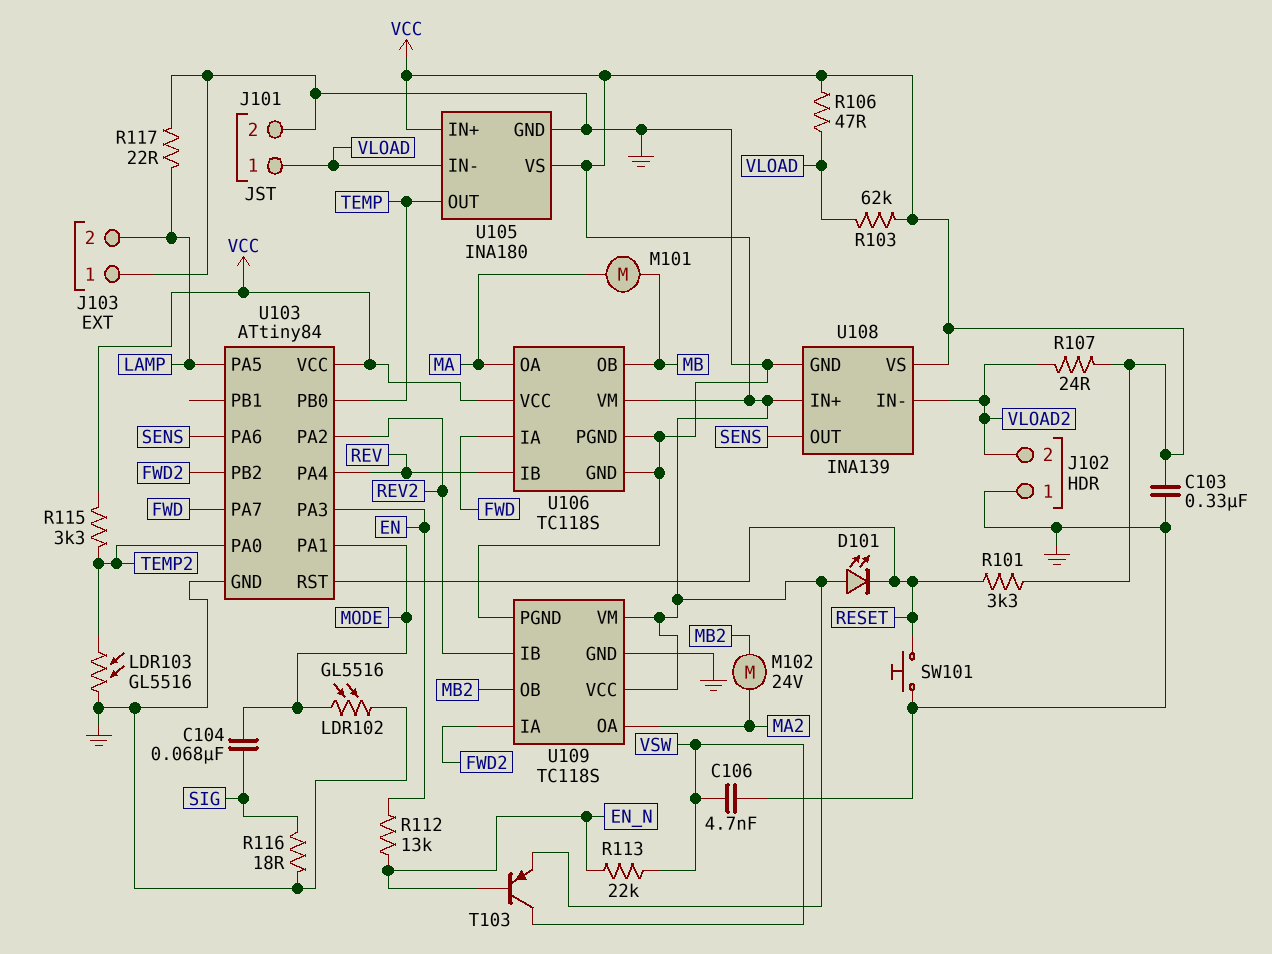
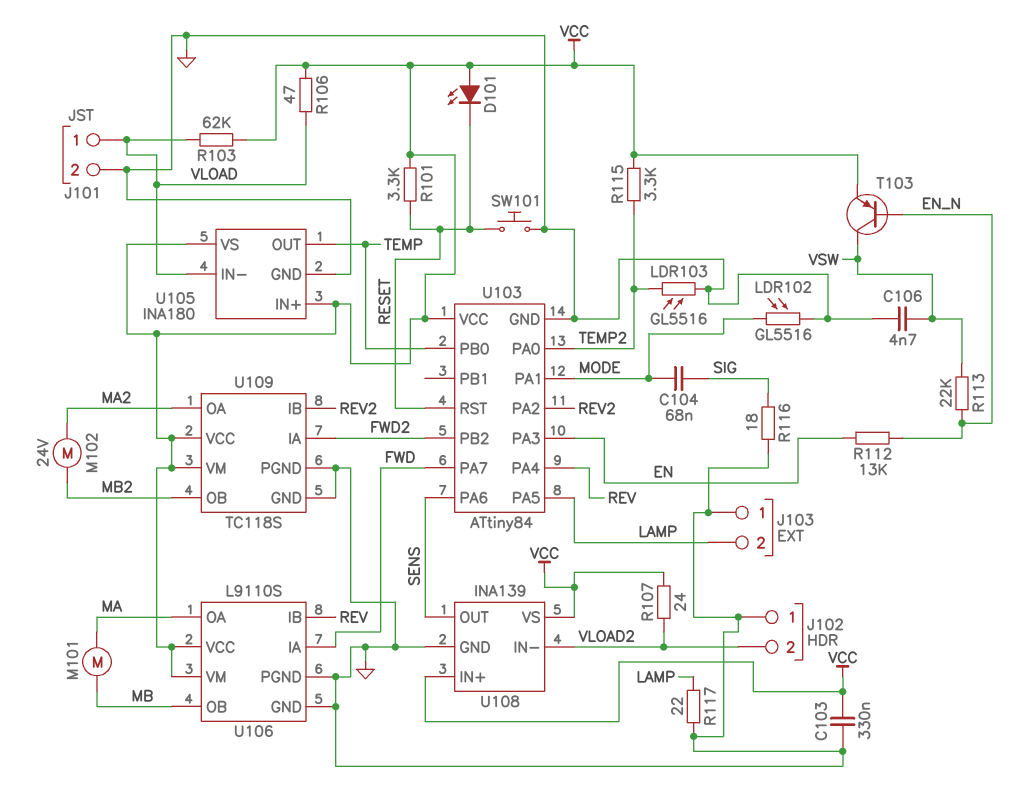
U106: TC118S -> L9110S

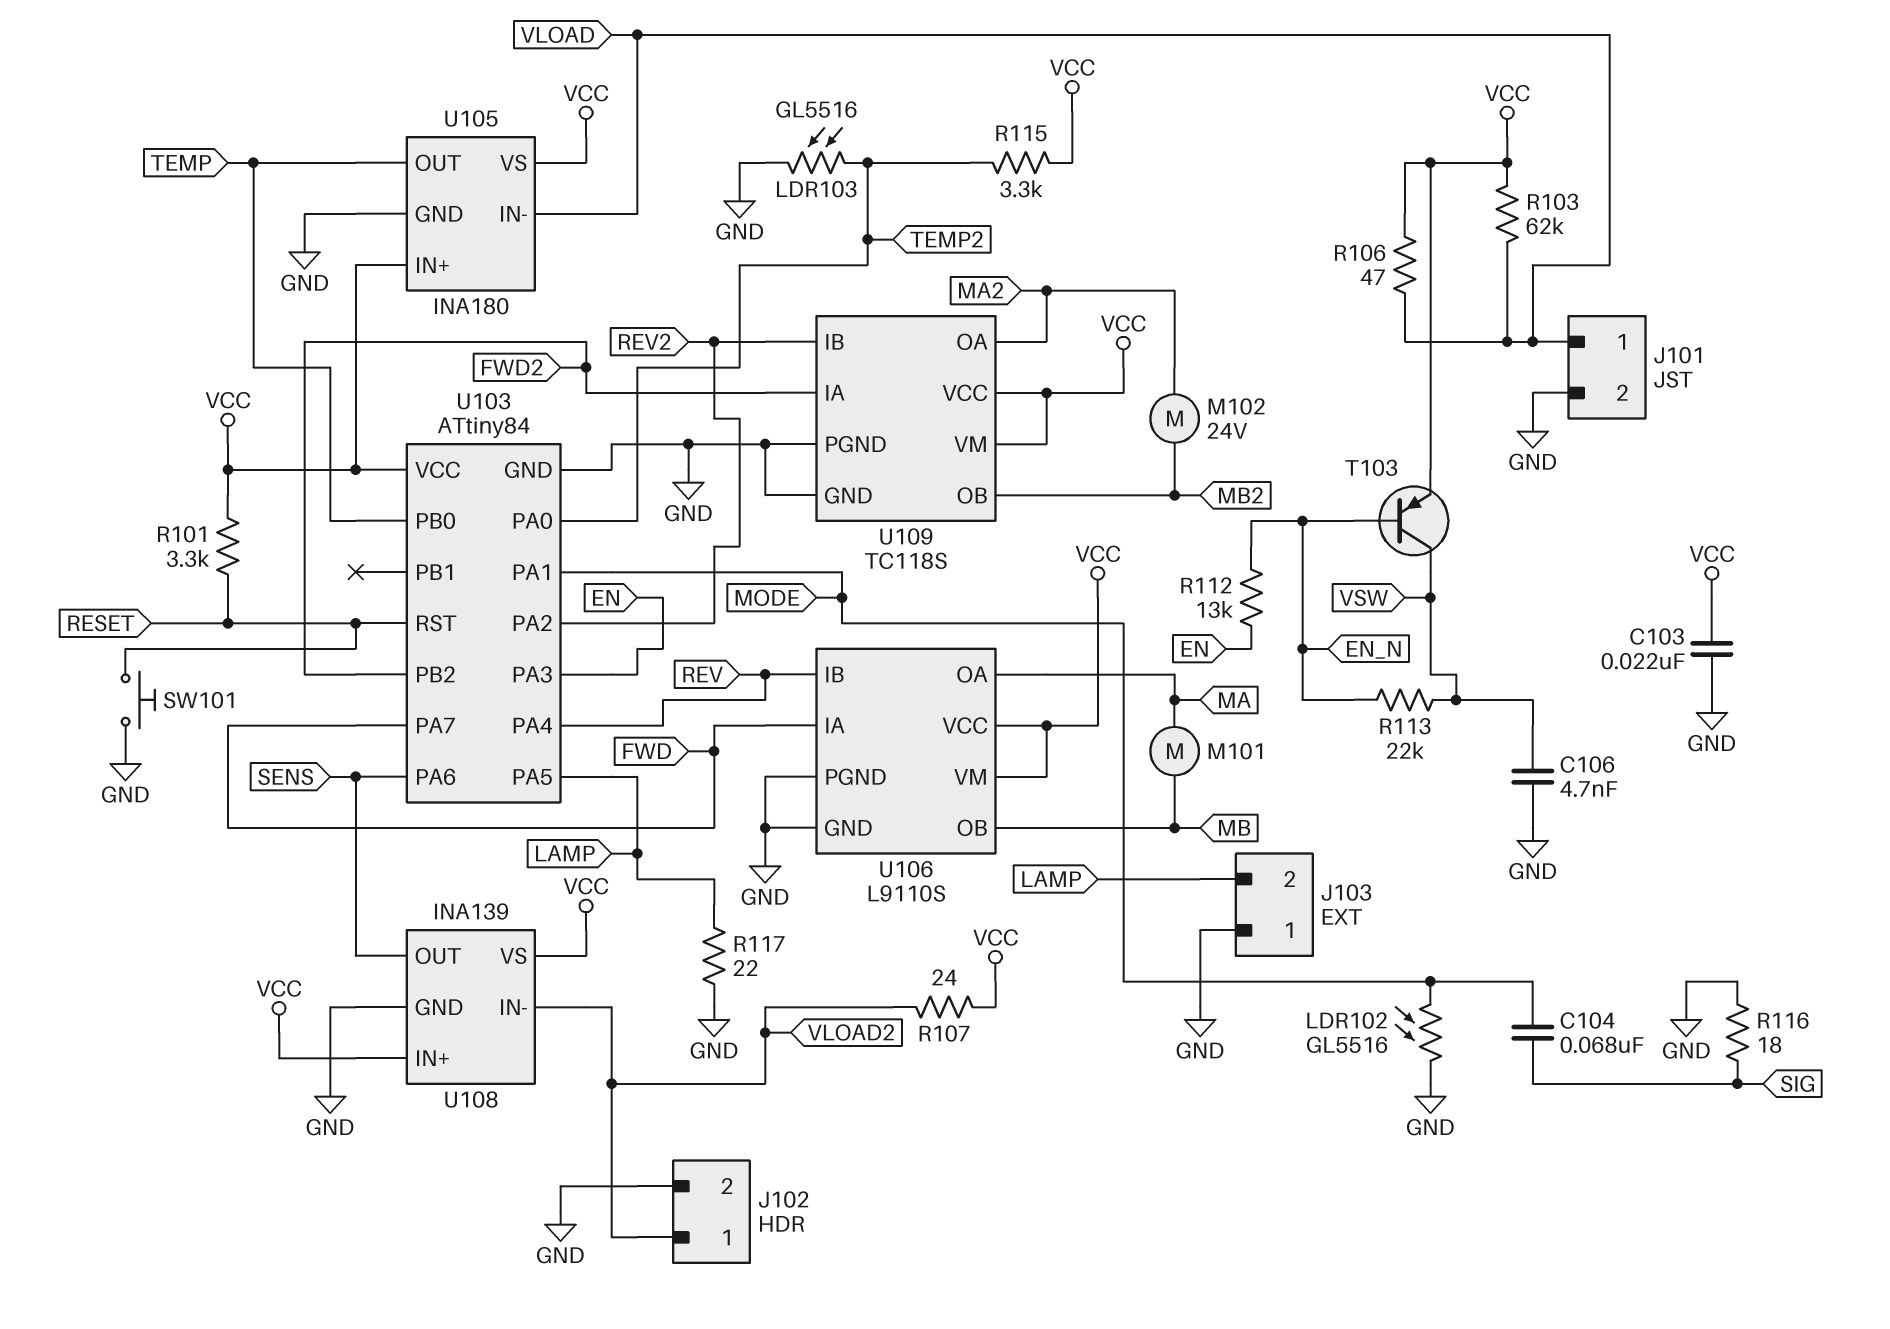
C103: 330nF (GND, VCC) -> 22nF (GND, VCC)
D101: LED (A VCC, K RESET) -> none
J102 pin 1: GND -> VLOAD2
J102 pin 2: VLOAD2 -> GND

